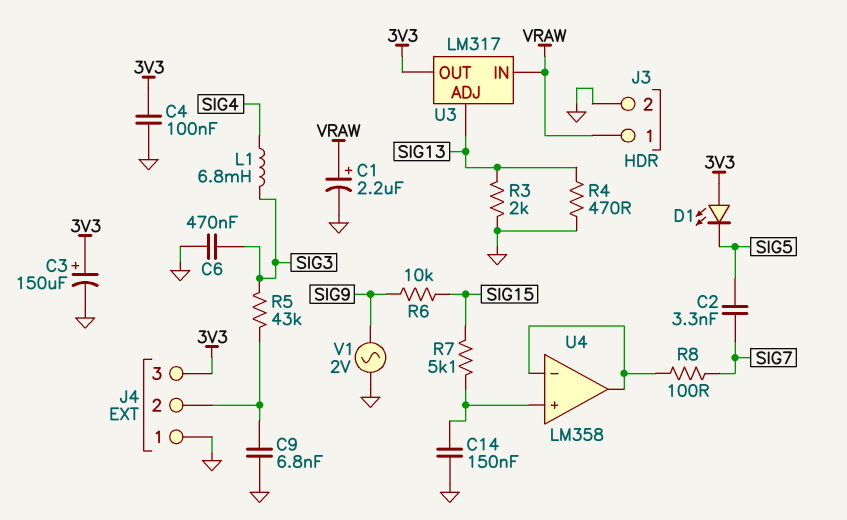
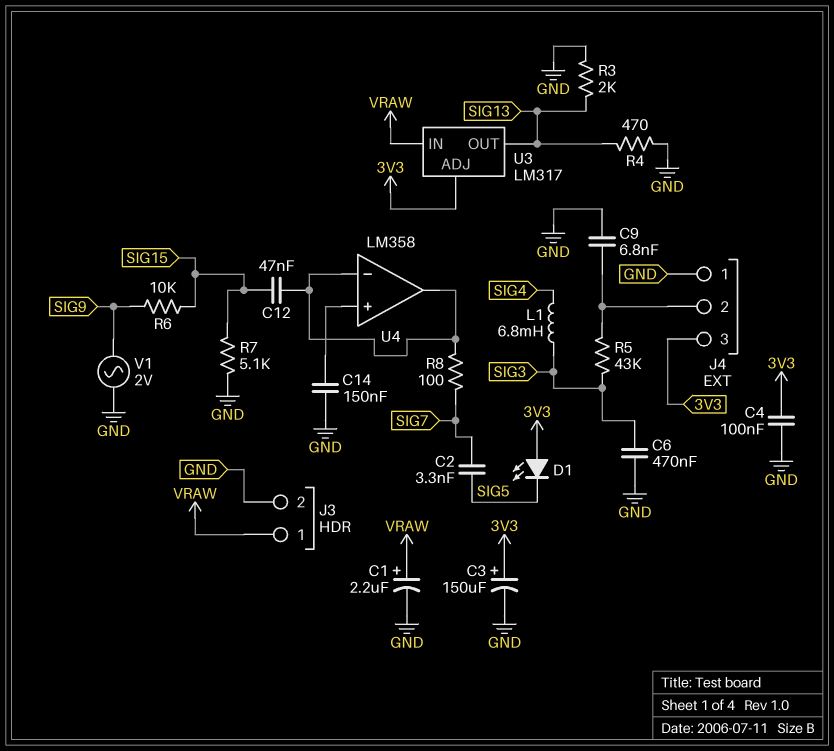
C12: none -> 47nF (SIG15, U4/in-)
R7: 5.1k (SIG15, U4/in+) -> 5.1k (GND, SIG15)
U3 pin ADJ: SIG13 -> 3V3
U3 pin OUT: 3V3 -> SIG13

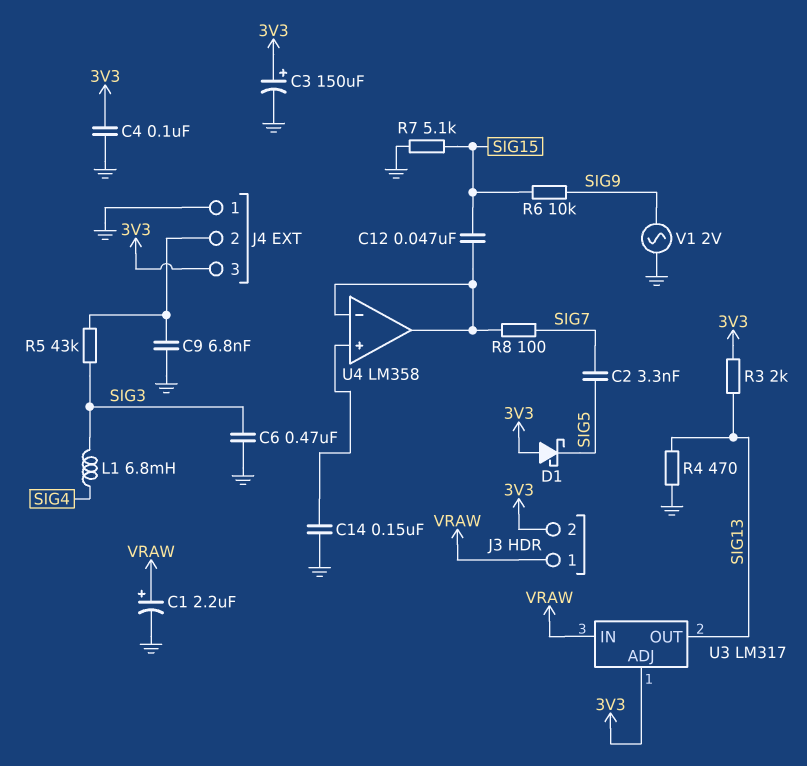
D1: LED (A 3V3, K SIG5) -> schottky (A 3V3, K SIG5)
J3 pin 2: GND -> 3V3
R3: 2k (GND, SIG13) -> 2k (3V3, SIG13)

